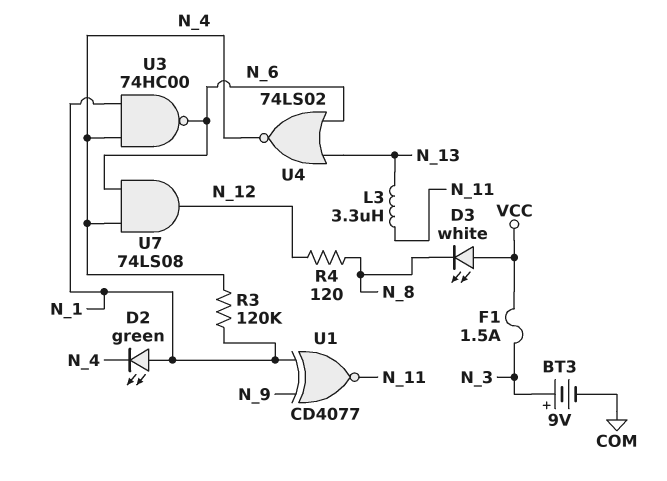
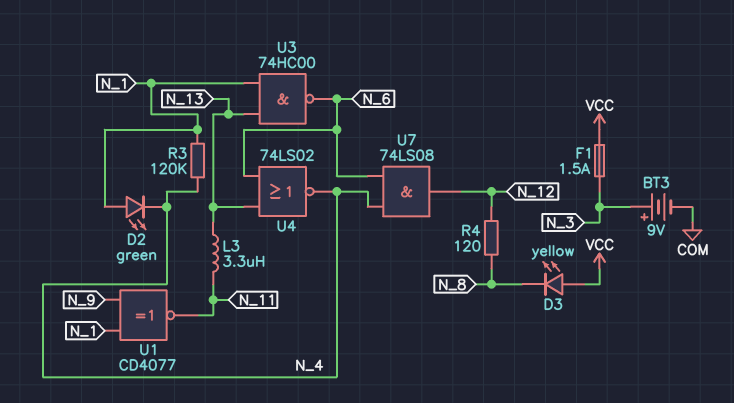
D3: LED white (A VCC, K N_8) -> LED yellow (A VCC, K N_8)
U3: NAND 74HC00 (in N_1, in N_4, out N_6) -> NAND 74HC00 (in N_1, in N_13, out N_6)

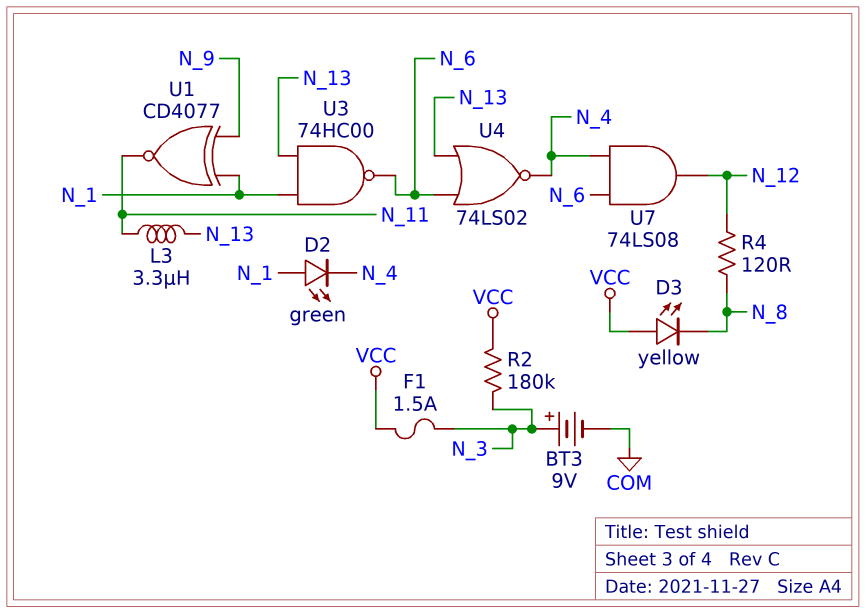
R2: none -> 180k (N_3, VCC)
R3: 120k (N_1, N_4) -> none

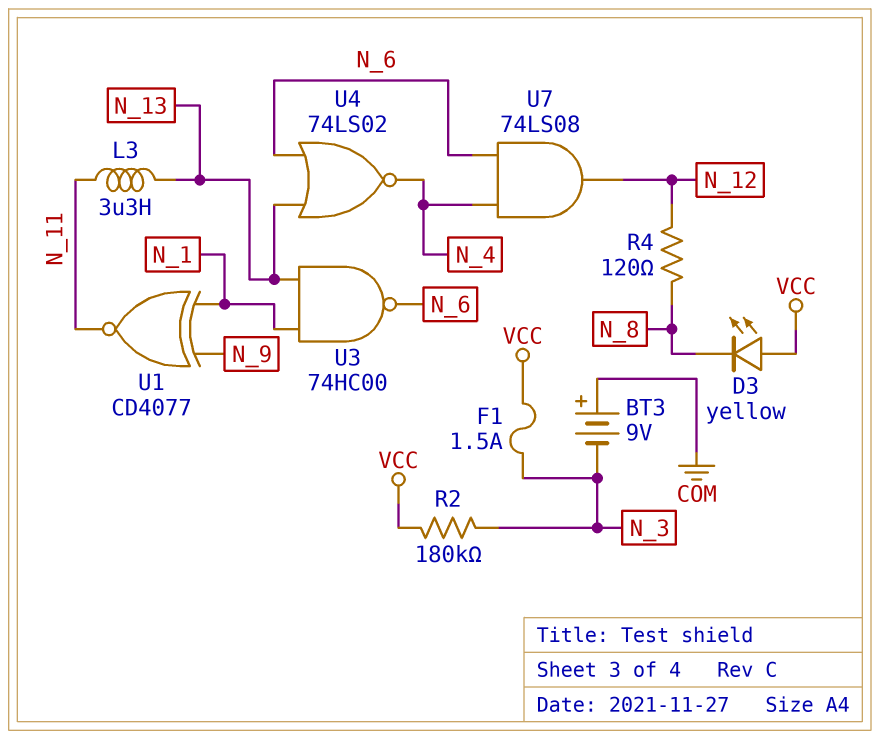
BT3: 9V (plus N_3, minus COM) -> 9V (plus COM, minus N_3)
D2: LED green (A N_1, K N_4) -> none

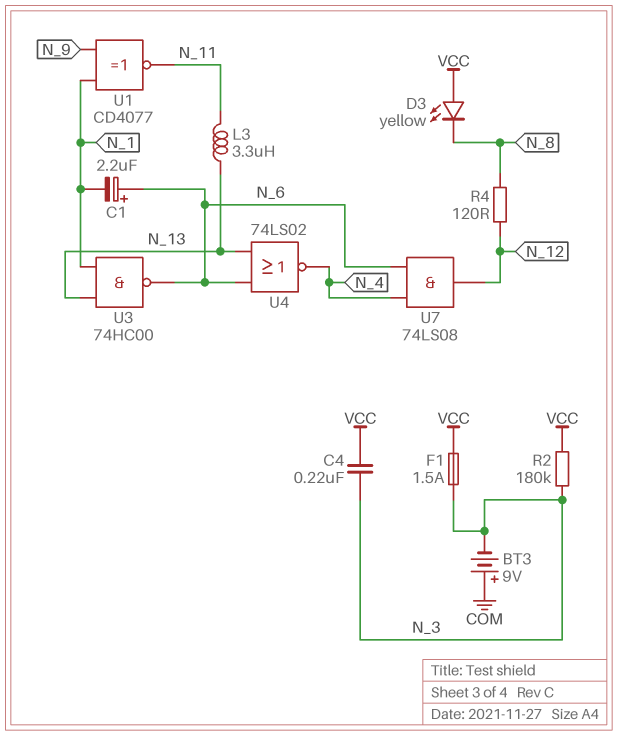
C1: none -> 2.2uF (plus N_6, minus N_1)
C4: none -> 220nF (N_3, VCC)

